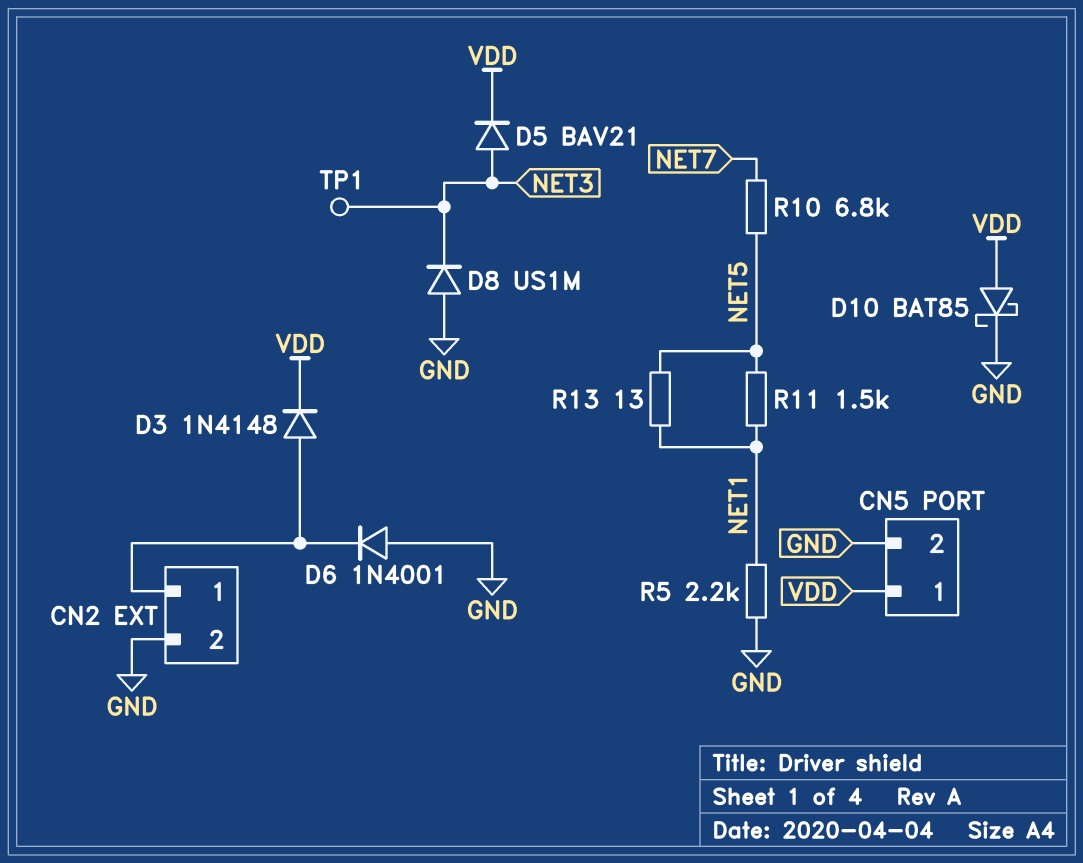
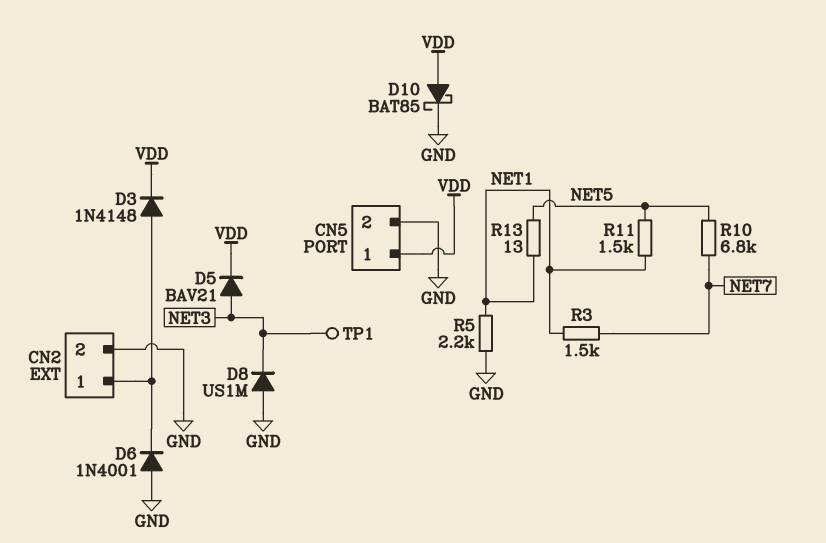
R3: none -> 1.5k (NET1, NET7)

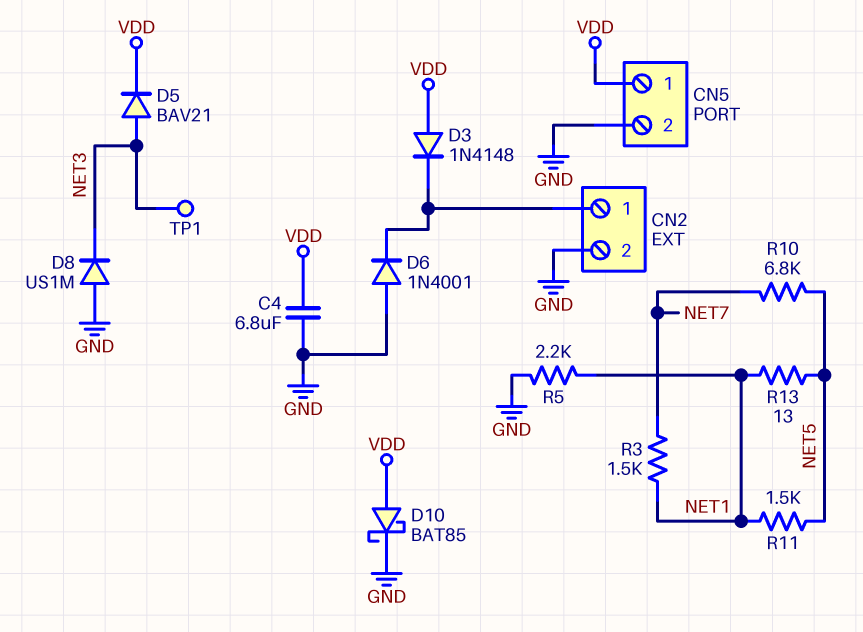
C4: none -> 6.8uF (GND, VDD)
D3: diode 1N4148 (A CN2/1, K VDD) -> diode 1N4148 (A VDD, K CN2/1)

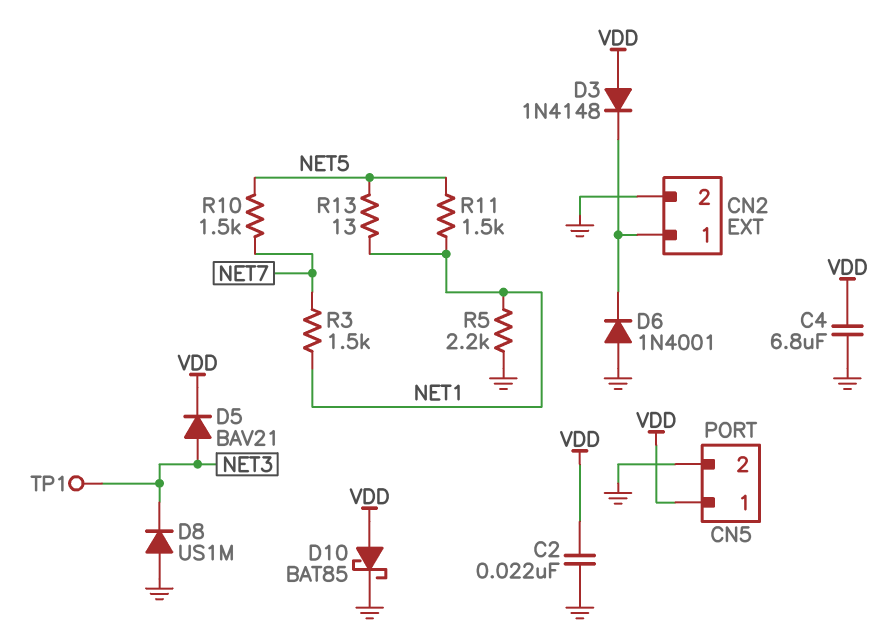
C2: none -> 22nF (GND, VDD)
R10: 6.8k (NET5, NET7) -> 1.5k (NET5, NET7)

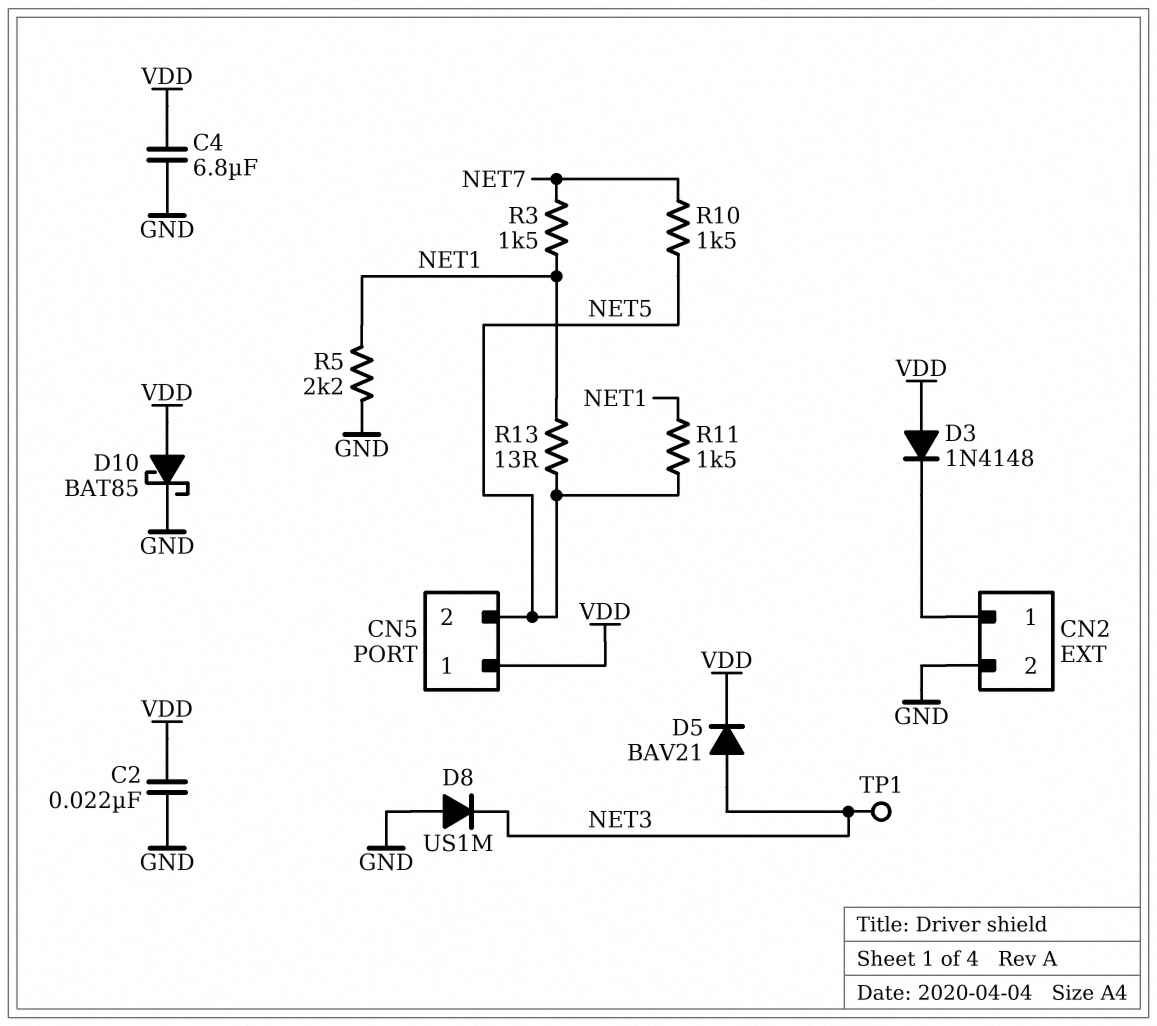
CN5 pin 2: GND -> NET5
D6: diode 1N4001 (A GND, K CN2/1) -> none

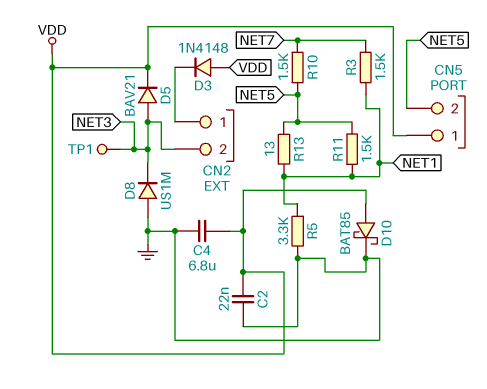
CN2 pin 2: GND -> NET3
R5: 2.2k (GND, NET1) -> 3.3k (GND, NET1)

